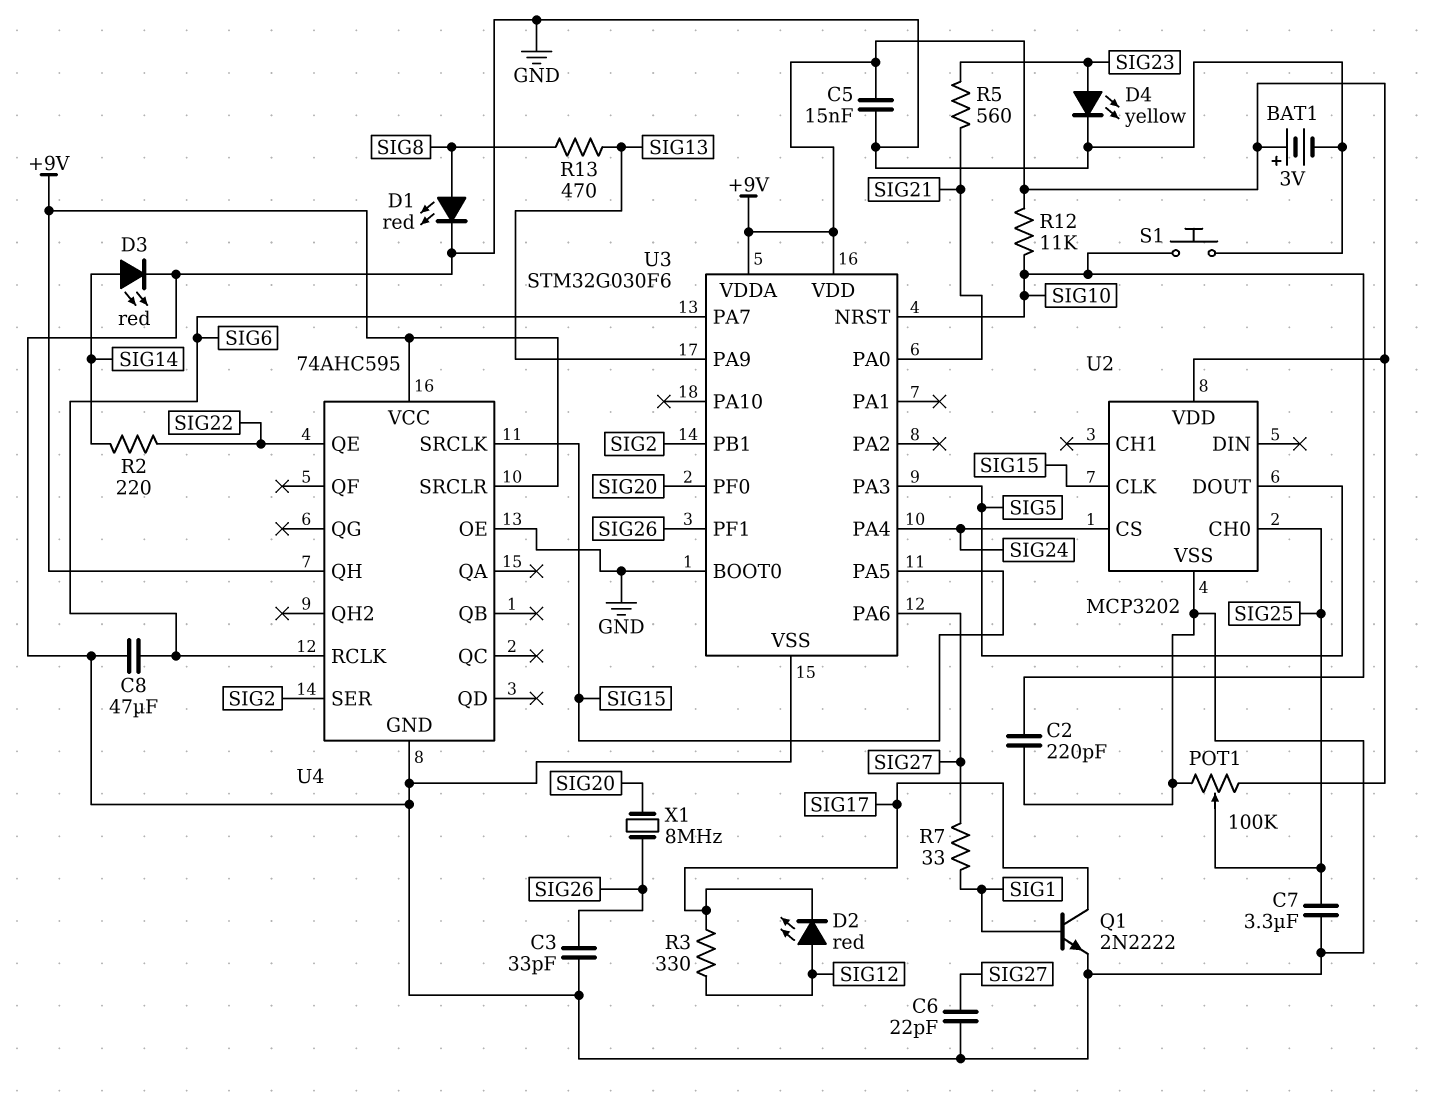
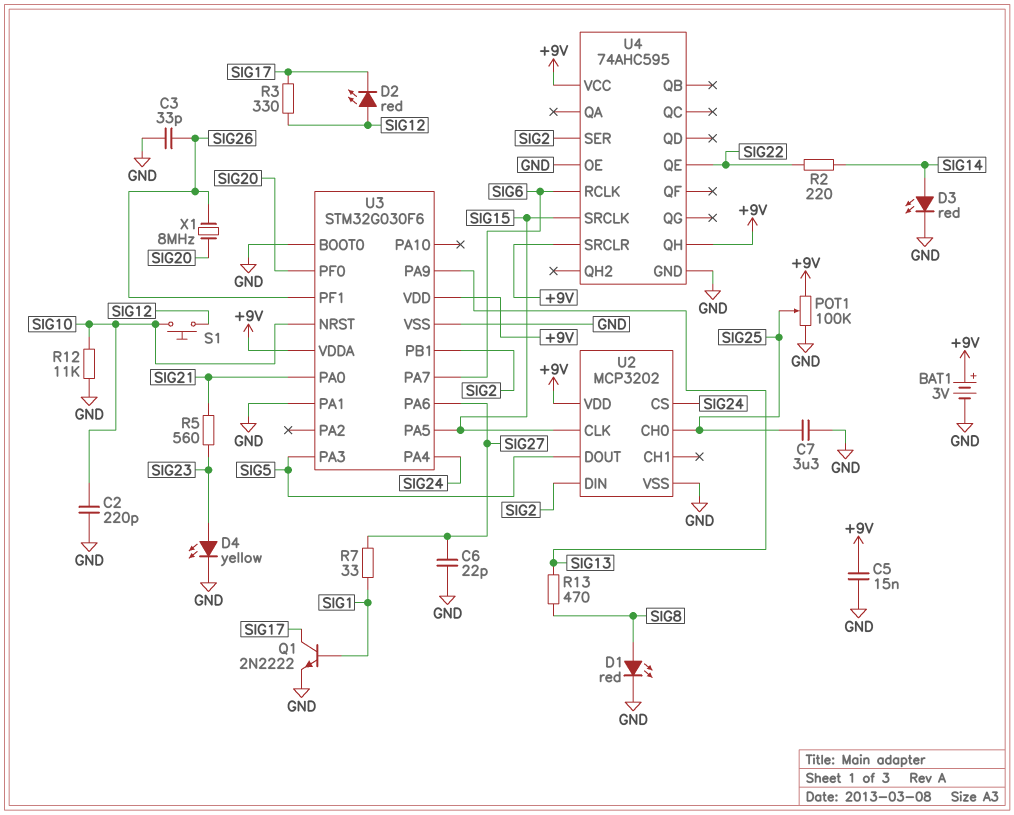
C8: 47uF (GND, SIG6) -> none
R12: 11k (+9V, SIG10) -> 11k (GND, SIG10)
S1: button (GND, SIG10) -> button (SIG10, SIG12)
U2 pin DIN: none -> SIG2
U3 pin PA1: none -> GND

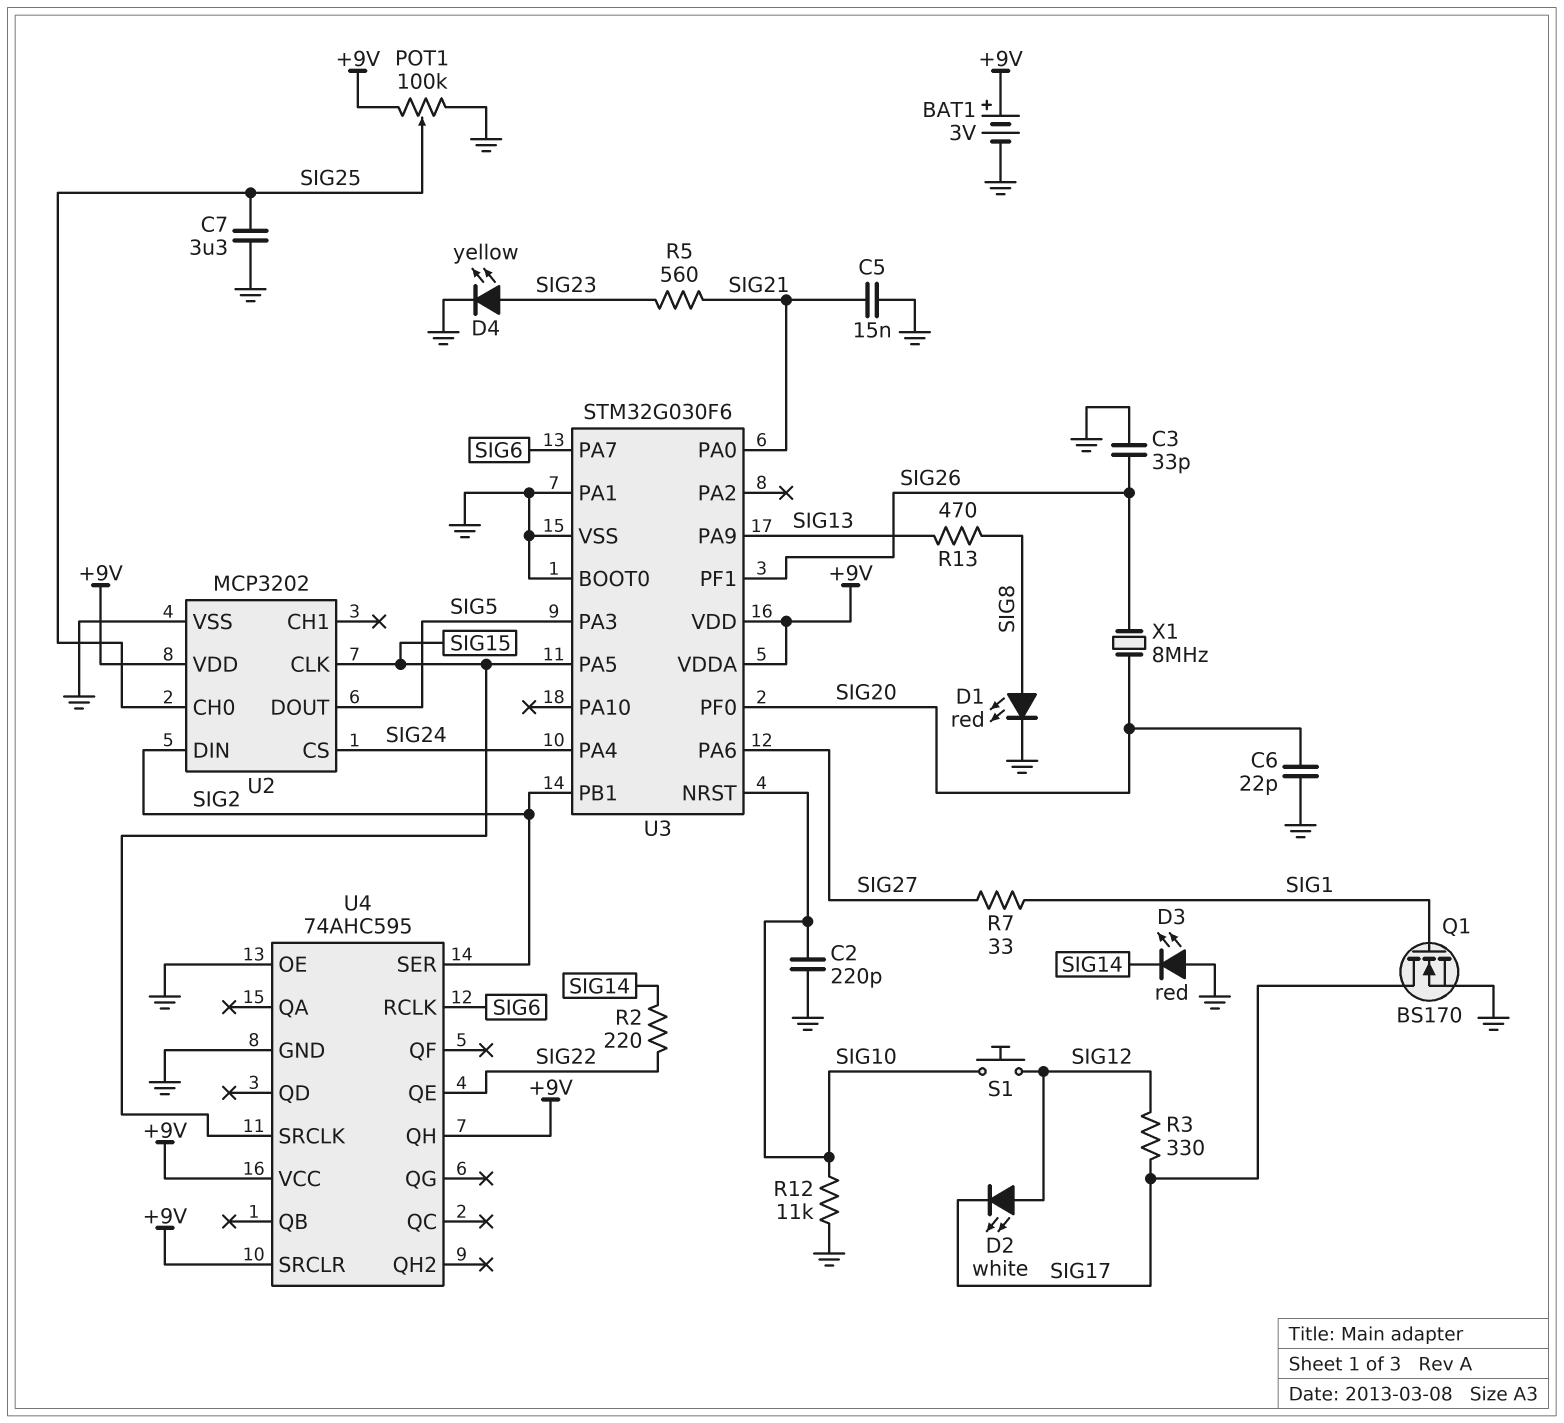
C5: 15nF (+9V, GND) -> 15nF (GND, SIG21)
C6: 22pF (GND, SIG27) -> 22pF (GND, SIG20)
D2: LED red (A SIG12, K SIG17) -> LED white (A SIG12, K SIG17)
D3: LED red (A SIG14, K GND) -> LED red (A GND, K SIG14)
Q1: NPN 2N2222 (B SIG1, C SIG17, E GND) -> NMOS BS170 (G SIG1, D SIG17, S GND)

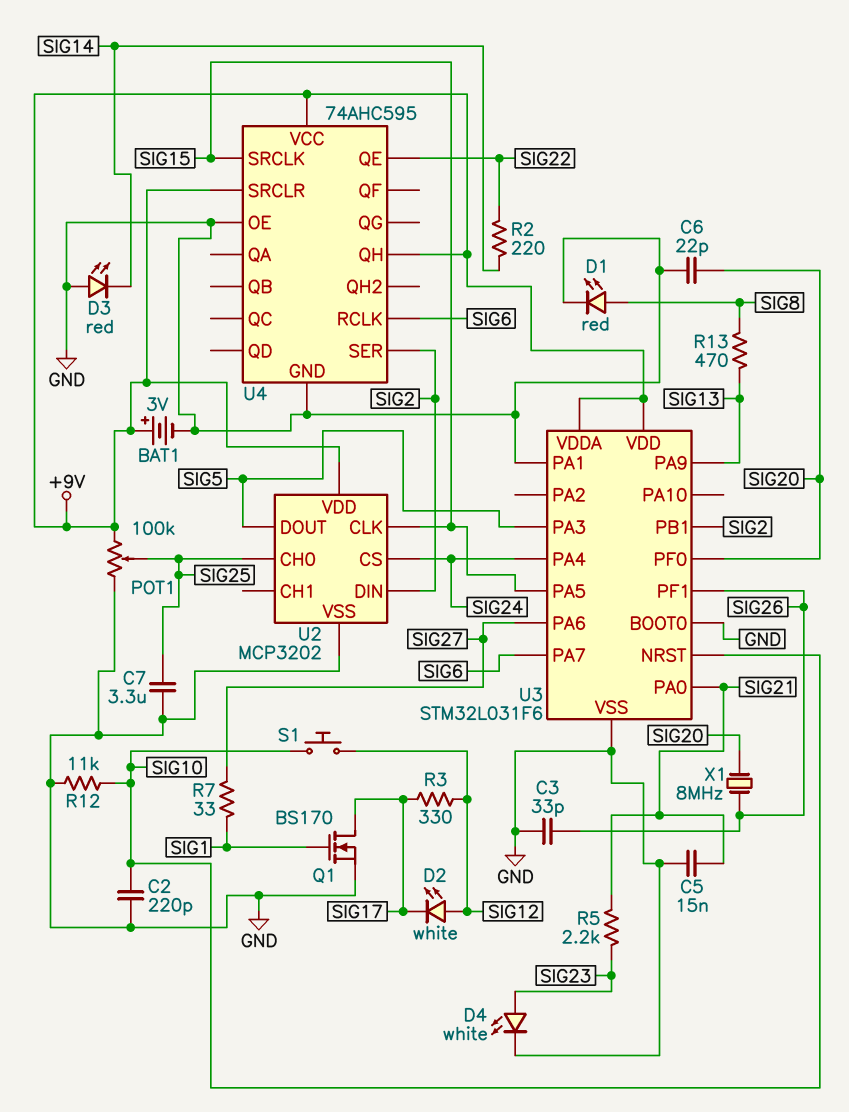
D4: LED yellow (A SIG23, K GND) -> LED white (A SIG23, K GND)
R5: 560 (SIG21, SIG23) -> 2.2k (SIG21, SIG23)
U3: STM32G030F6 -> STM32L031F6

